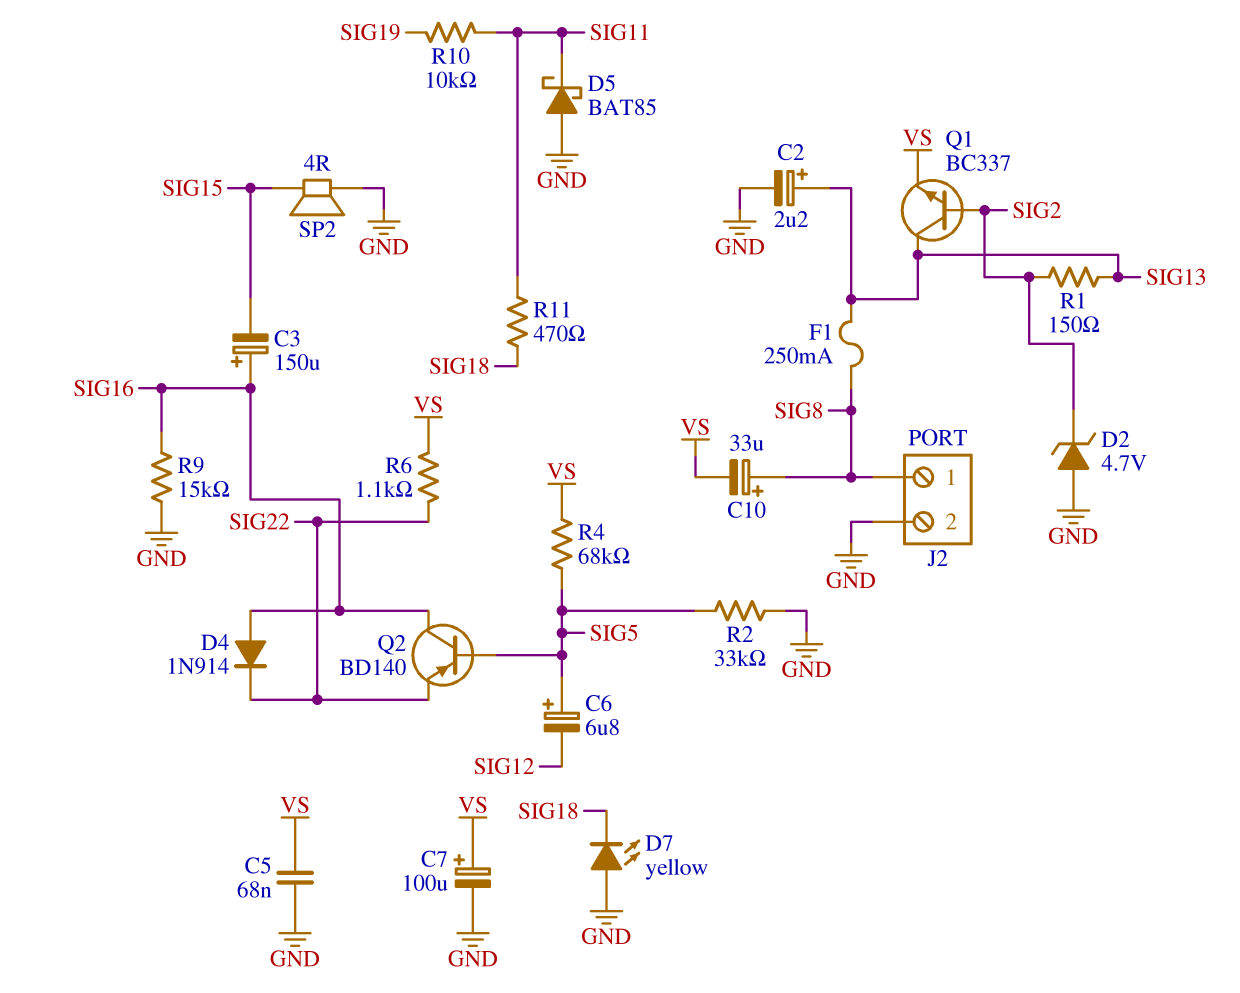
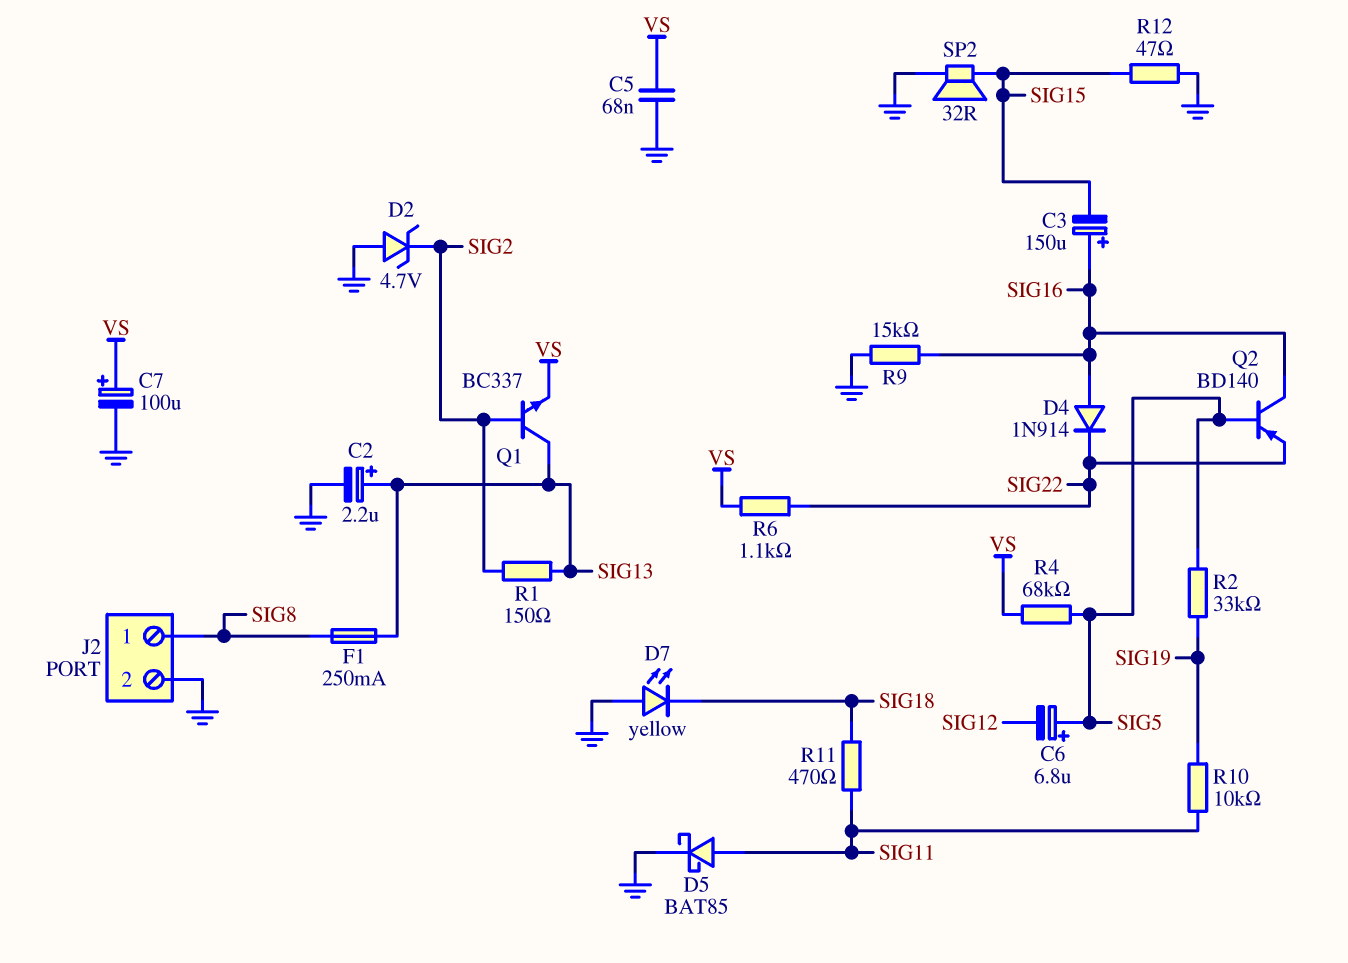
C10: 33uF (plus SIG8, minus VS) -> none
D5: schottky BAT85 (A GND, K SIG11) -> schottky BAT85 (A SIG11, K GND)
R2: 33k (GND, SIG5) -> 33k (SIG5, SIG19)
R12: none -> 47 (GND, SIG15)
SP2: speaker 4R (GND, SIG15) -> speaker 32R (GND, SIG15)

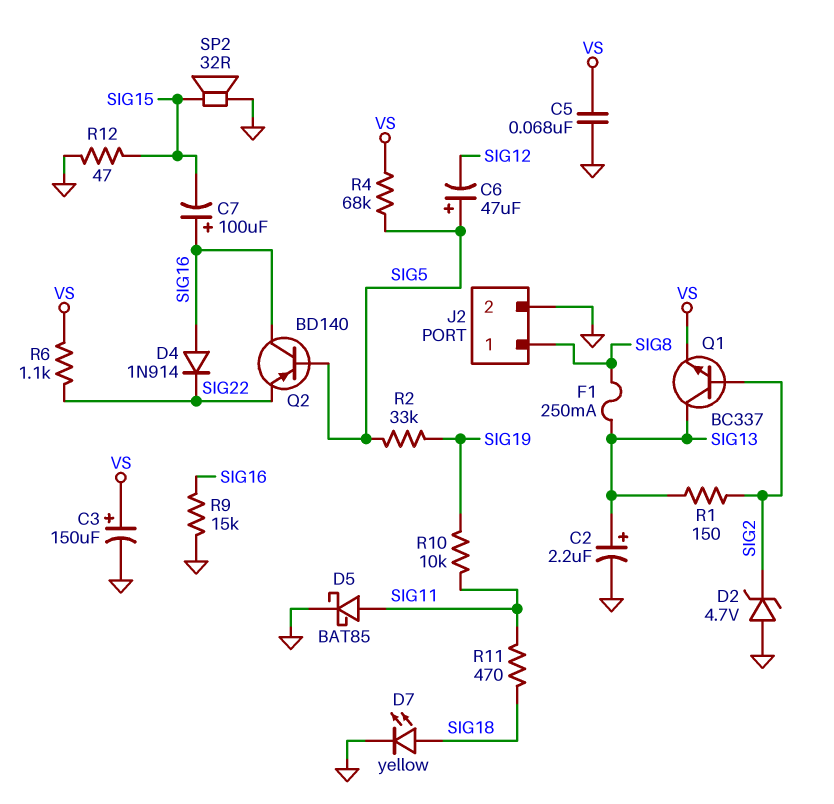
C3: 150uF (plus SIG16, minus SIG15) -> 150uF (plus VS, minus GND)
C6: 6.8uF (plus SIG5, minus SIG12) -> 47uF (plus SIG5, minus SIG12)
C7: 100uF (plus VS, minus GND) -> 100uF (plus SIG16, minus SIG15)
D7: LED yellow (A GND, K SIG18) -> LED yellow (A SIG18, K GND)

